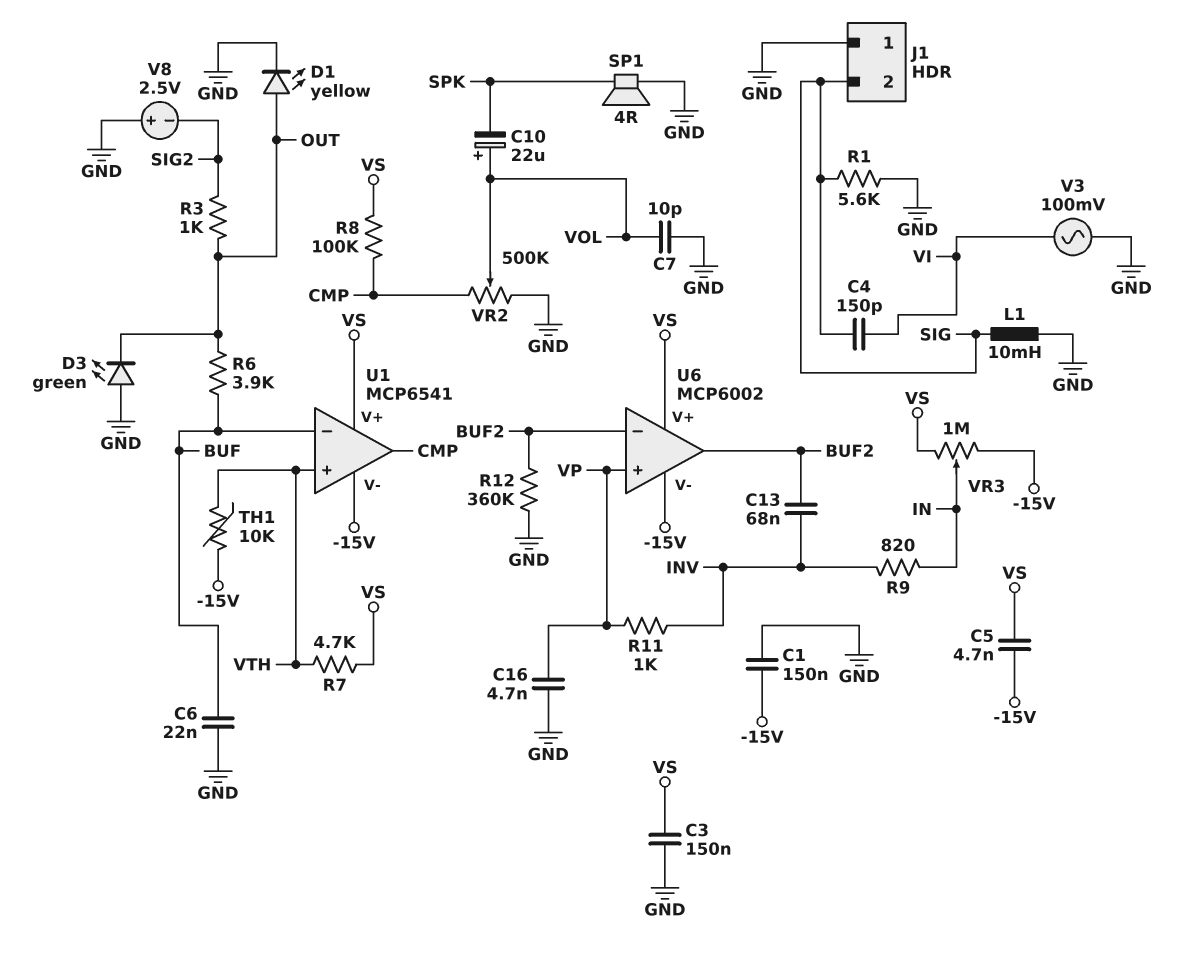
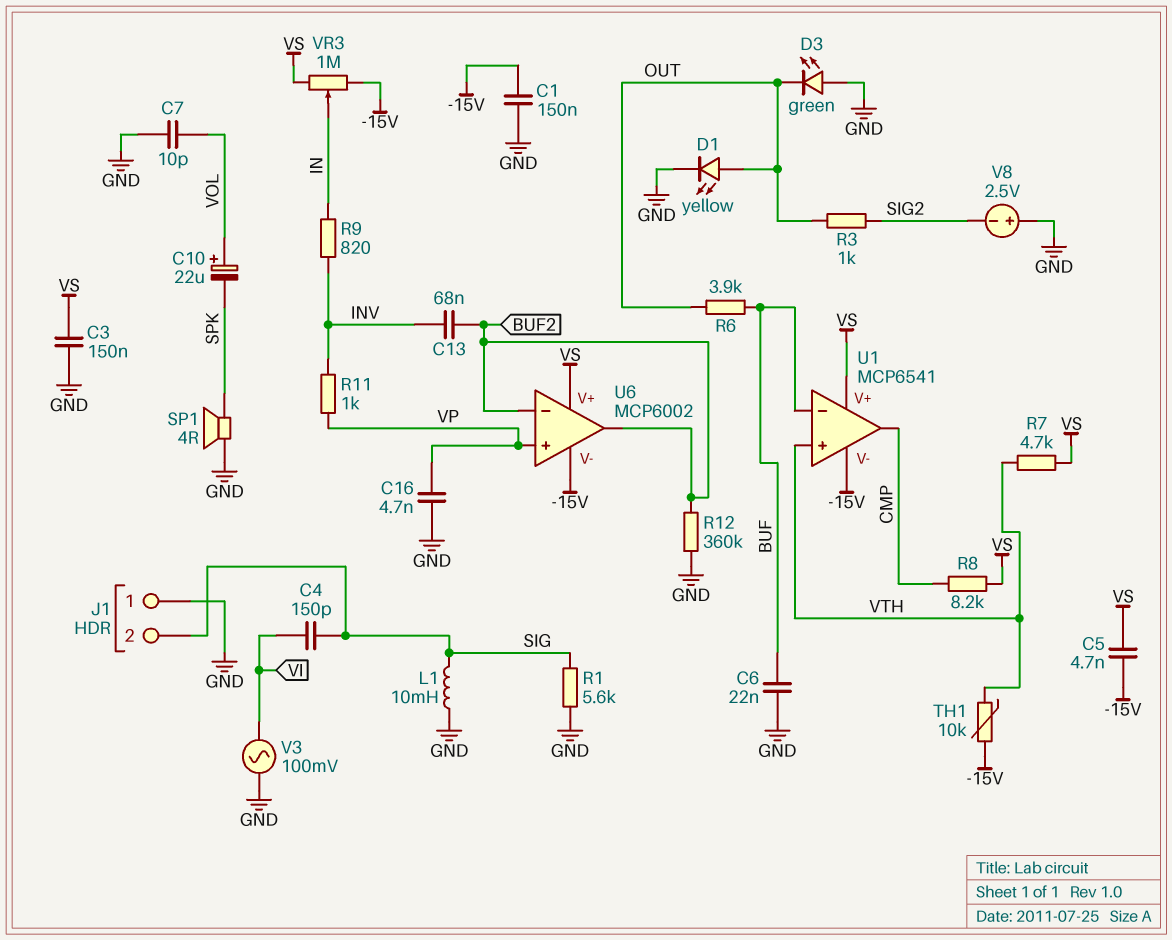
R8: 100k (CMP, VS) -> 8.2k (CMP, VS)
VR2: 500k (CMP, GND, wiper VOL) -> none

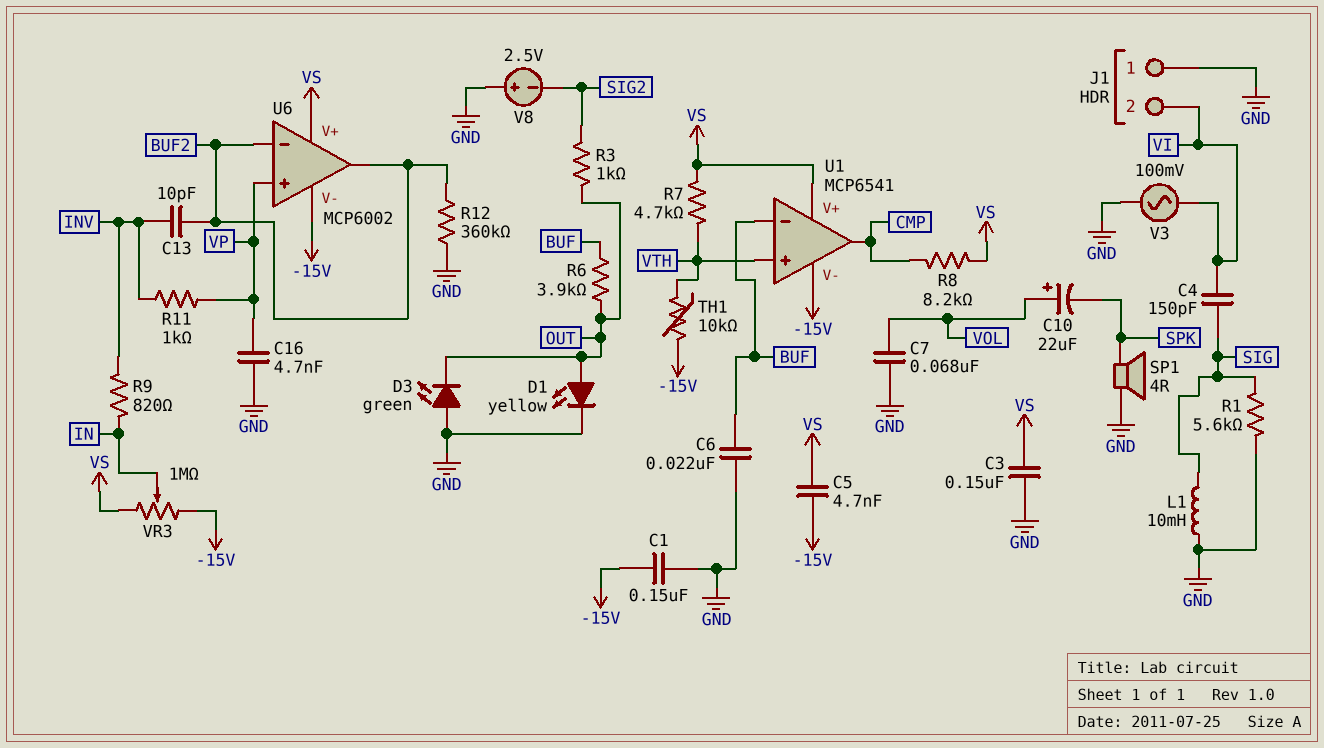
C7: 10pF (GND, VOL) -> 68nF (GND, VOL)
C13: 68nF (BUF2, INV) -> 10pF (BUF2, INV)
J1 pin 2: SIG -> VI

